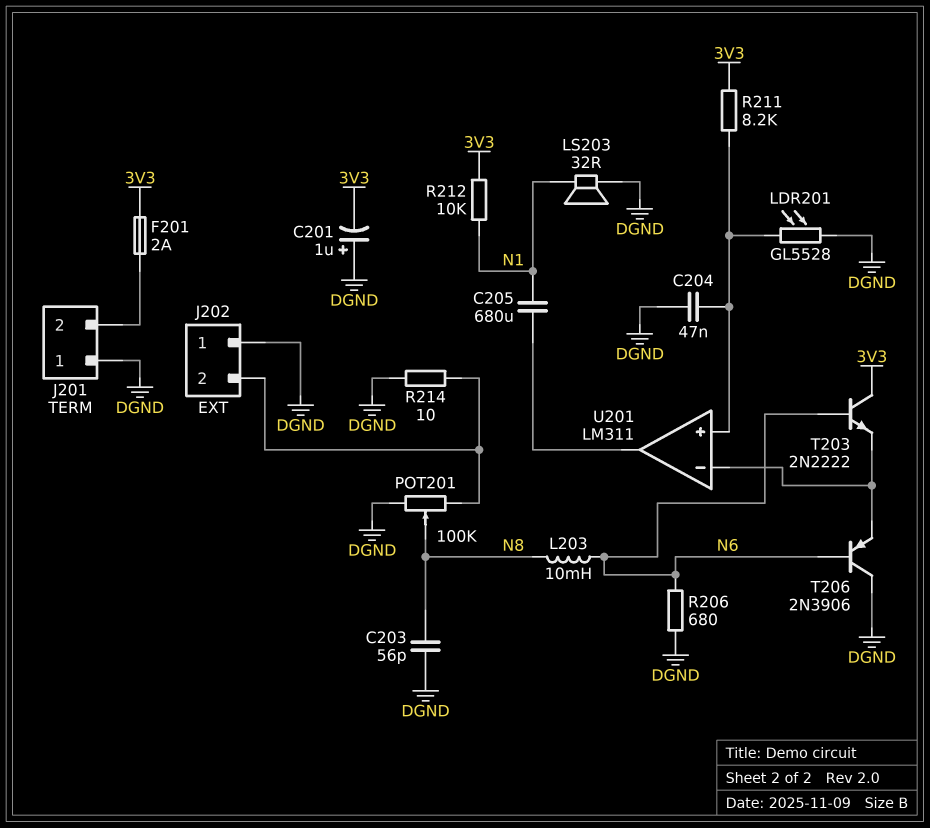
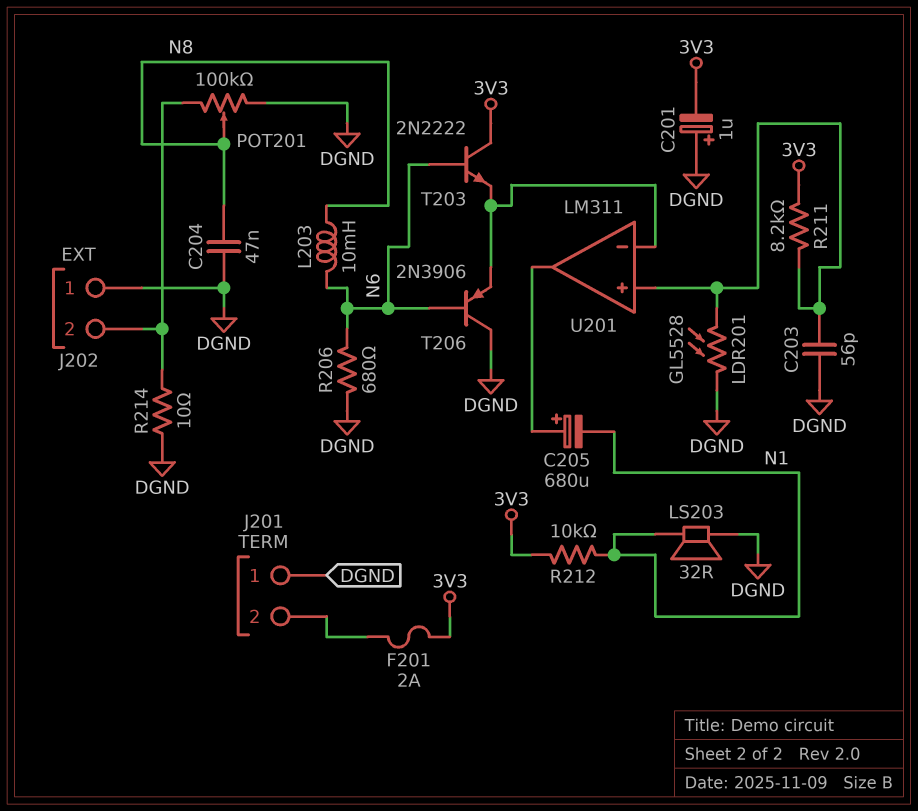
C203: 56pF (DGND, N8) -> 56pF (DGND, U201/in+)
C204: 47nF (DGND, U201/in+) -> 47nF (DGND, N8)
C205: 680uF (N1, U201/out) -> 680uF (plus U201/out, minus N1)

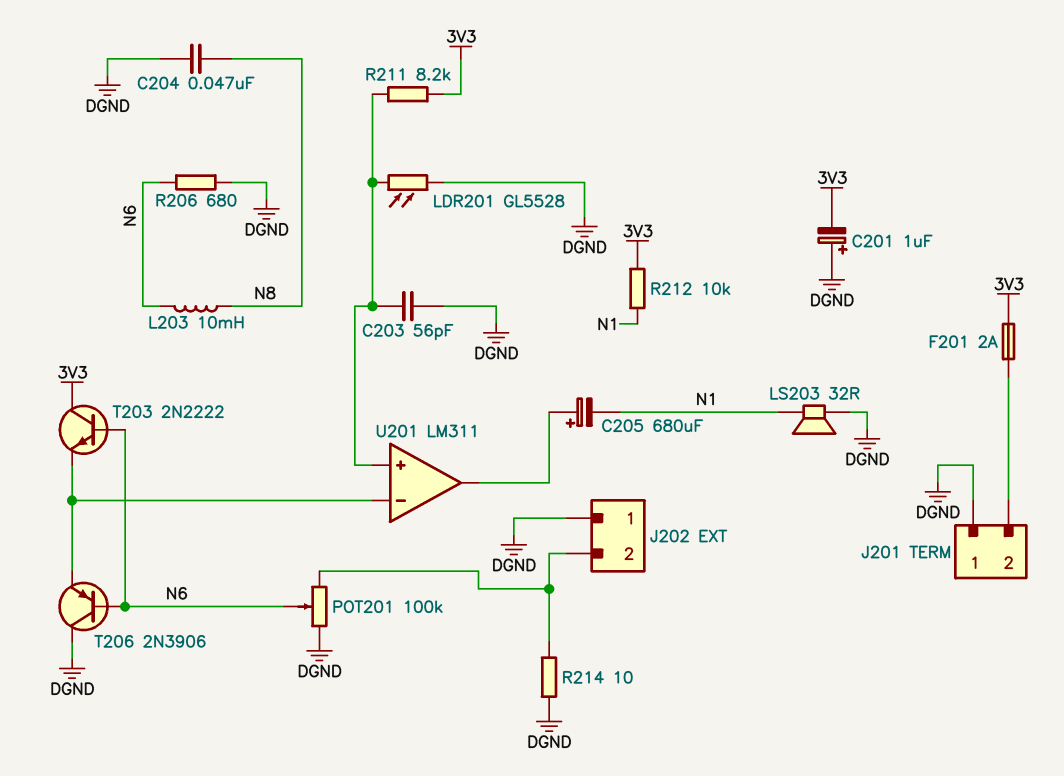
POT201: 100k (DGND, J202/2, wiper N8) -> 100k (DGND, J202/2, wiper N6)

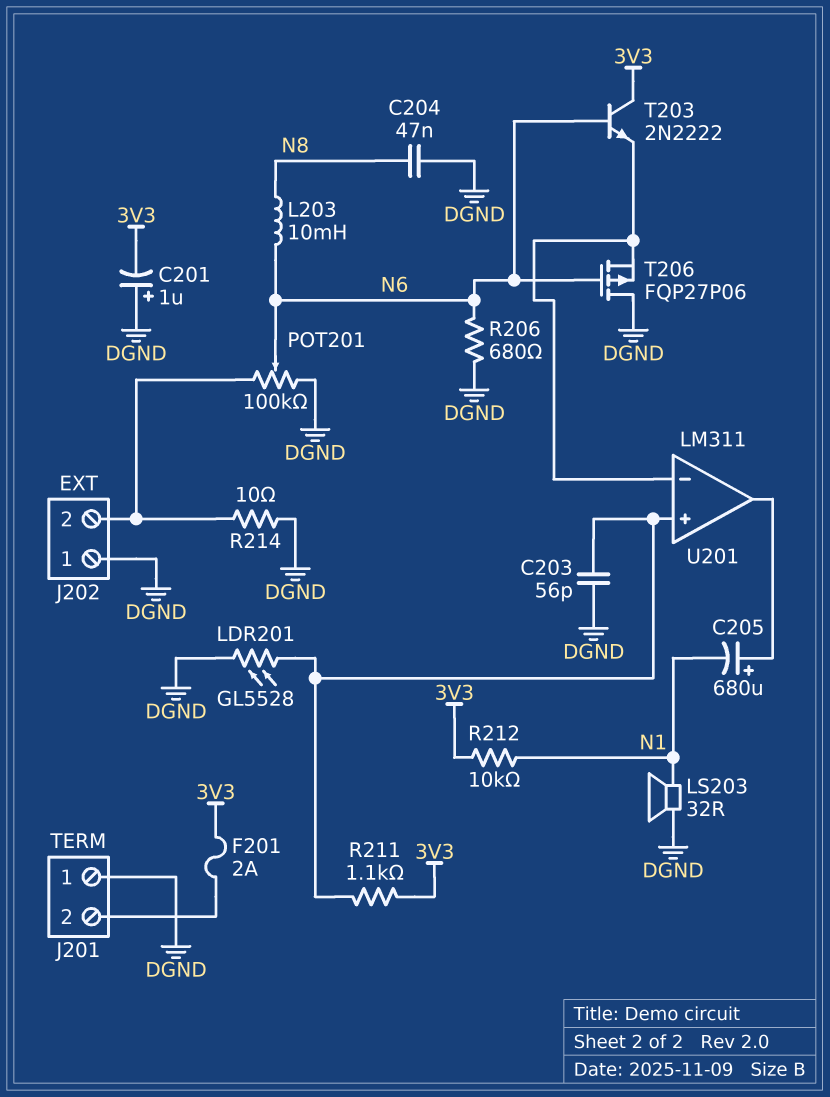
R211: 8.2k (3V3, U201/in+) -> 1.1k (3V3, U201/in+)
T206: PNP 2N3906 (B N6, C DGND, E U201/in-) -> PMOS FQP27P06 (G N6, D DGND, S U201/in-)

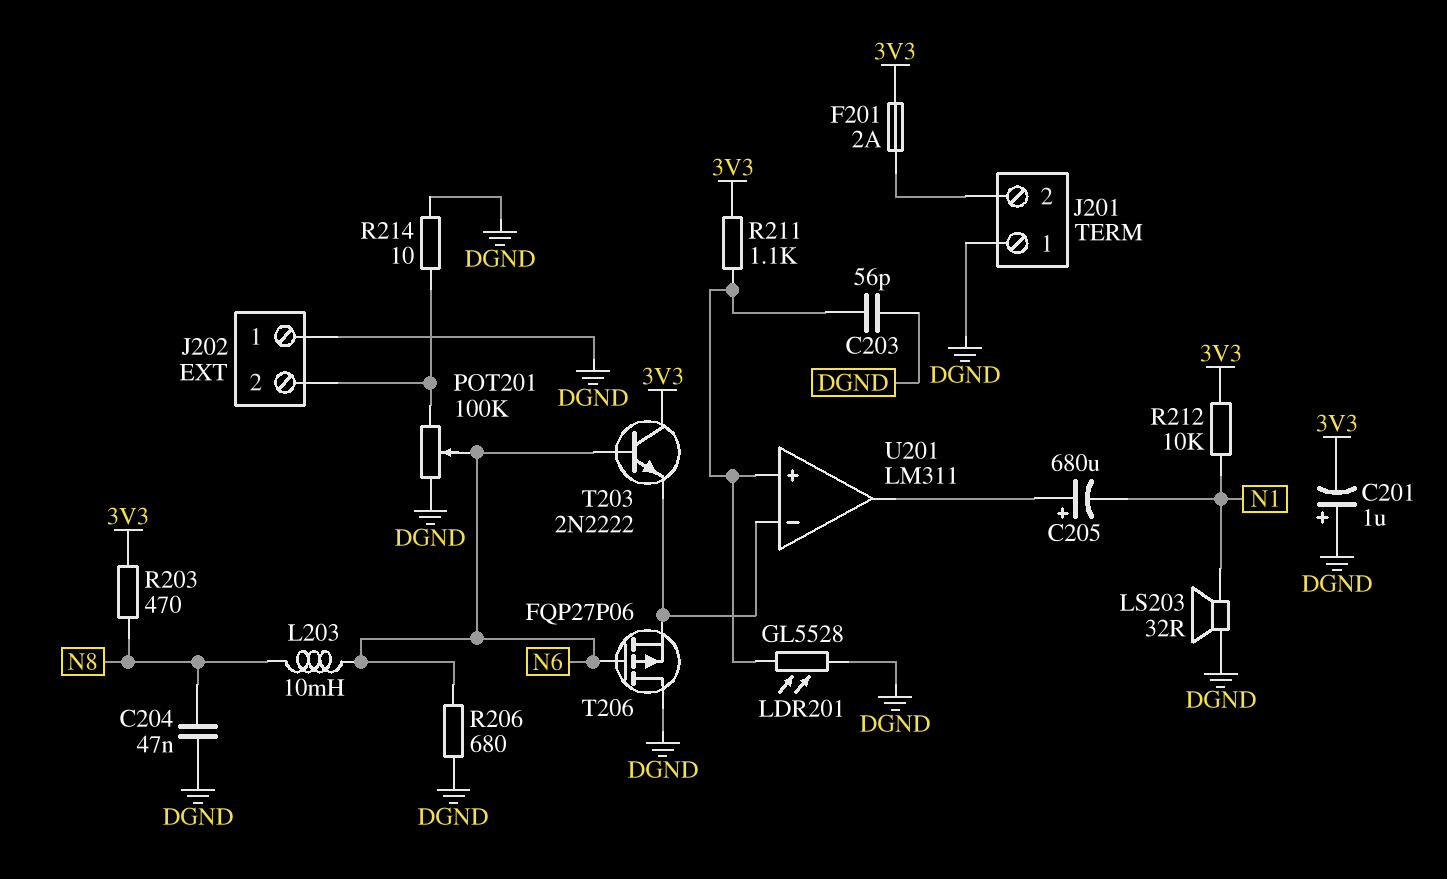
R203: none -> 470 (3V3, N8)

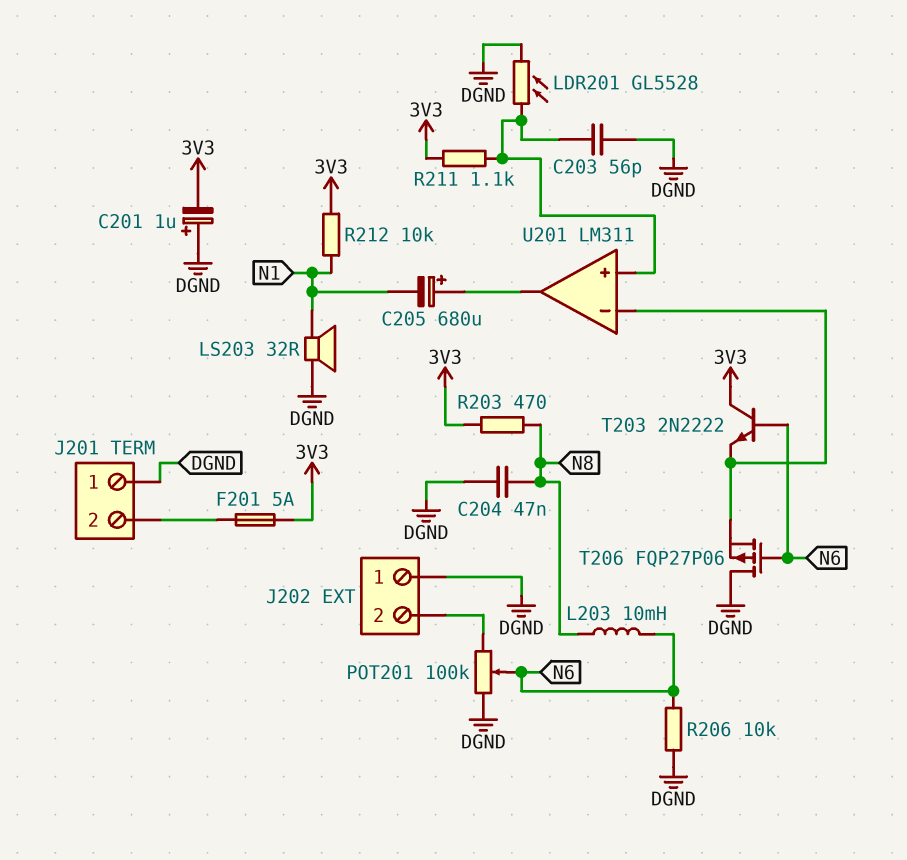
F201: 2A (3V3, J201/2) -> 5A (3V3, J201/2)
R206: 680 (DGND, N6) -> 10k (DGND, N6)
R214: 10 (DGND, J202/2) -> none

